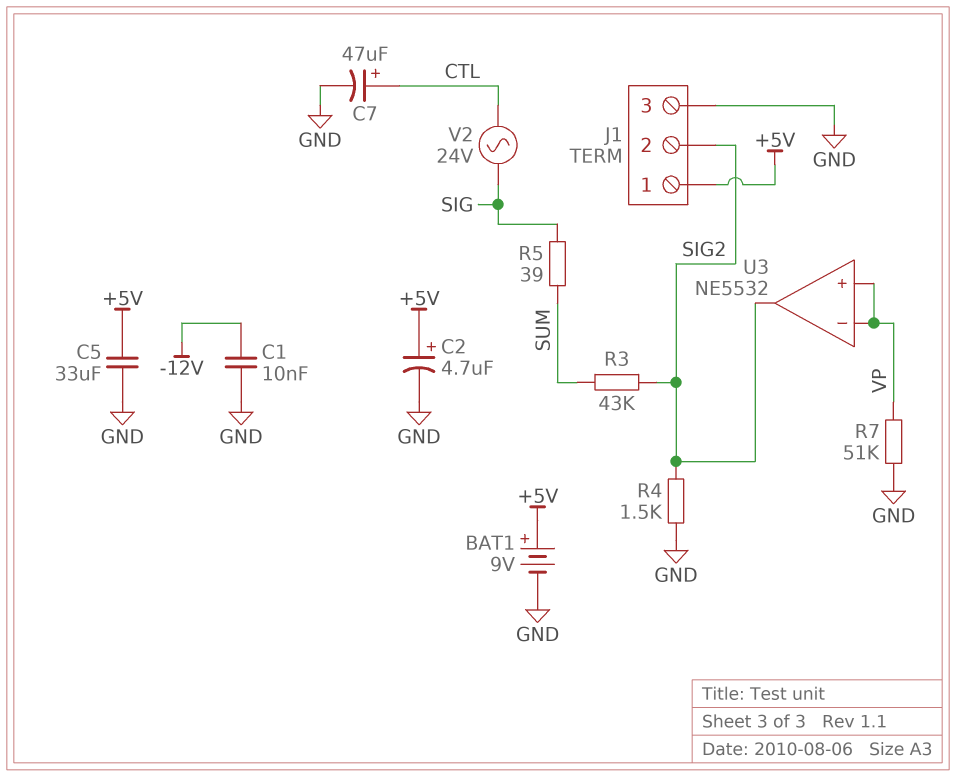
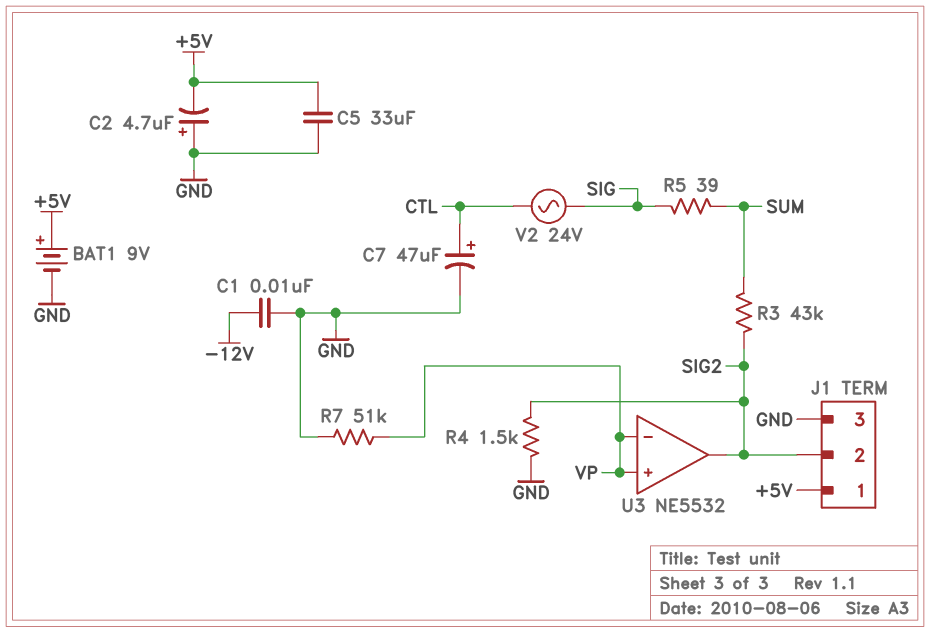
C2: 4.7uF (plus +5V, minus GND) -> 4.7uF (plus GND, minus +5V)

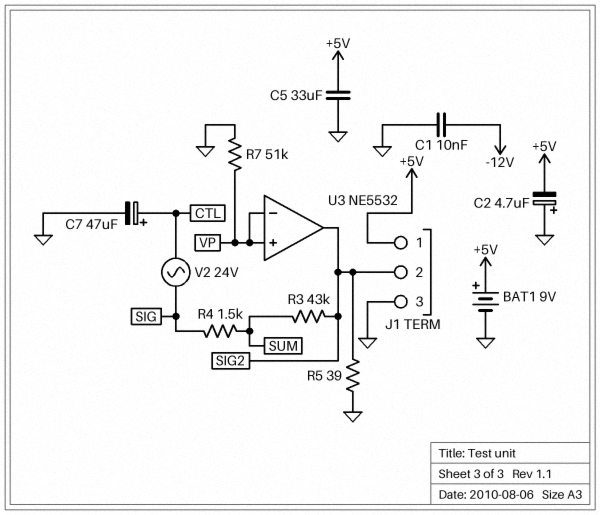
R4: 1.5k (GND, SIG2) -> 1.5k (SIG, SUM)
R5: 39 (SIG, SUM) -> 39 (GND, SIG2)

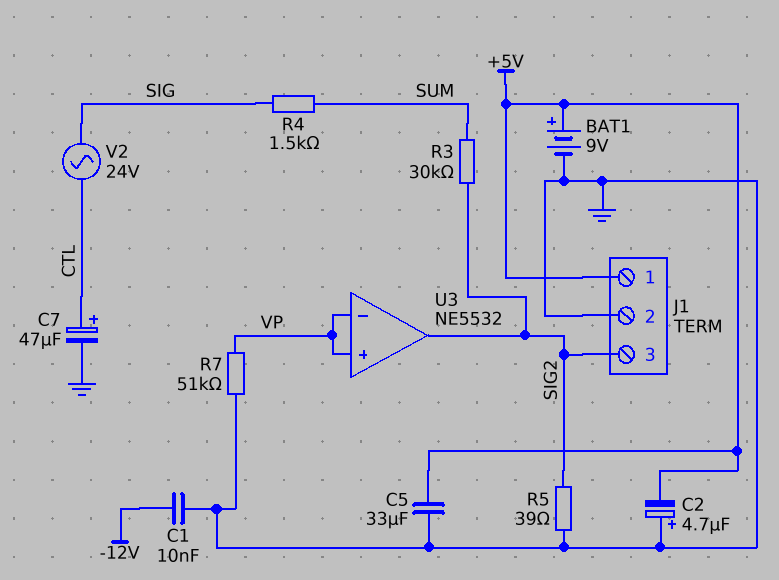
J1 pin 2: SIG2 -> GND
J1 pin 3: GND -> SIG2
R3: 43k (SIG2, SUM) -> 30k (SIG2, SUM)

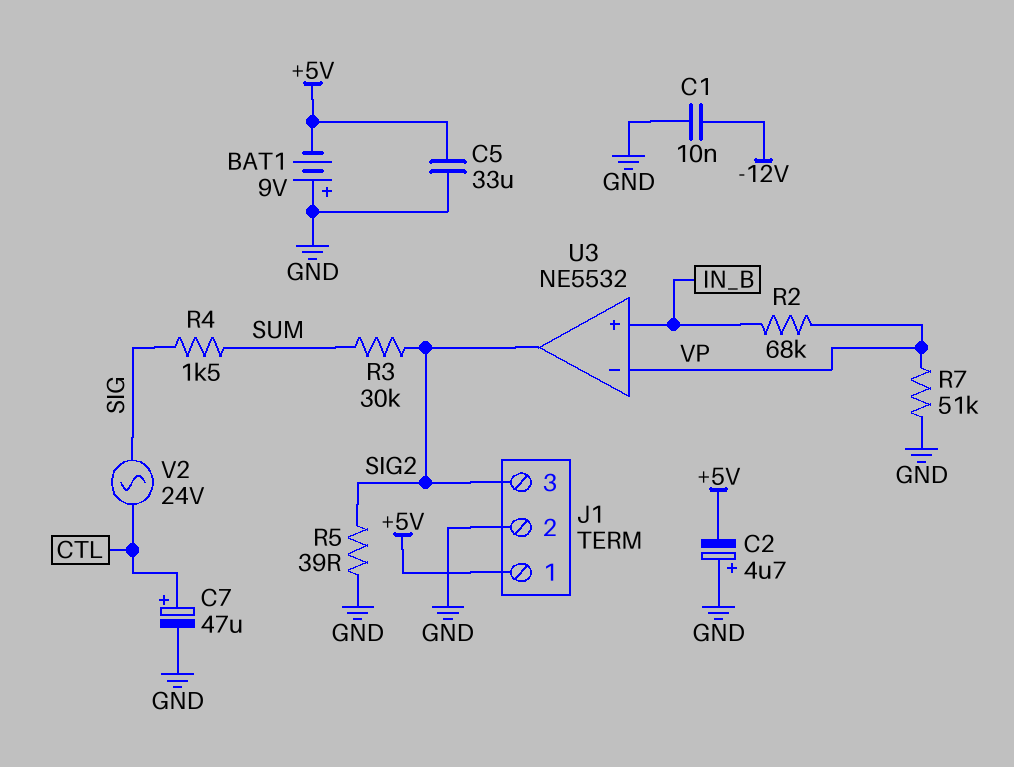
BAT1: 9V (plus +5V, minus GND) -> 9V (plus GND, minus +5V)
R2: none -> 68k (IN_B, VP)
U3 pin in+: VP -> IN_B

